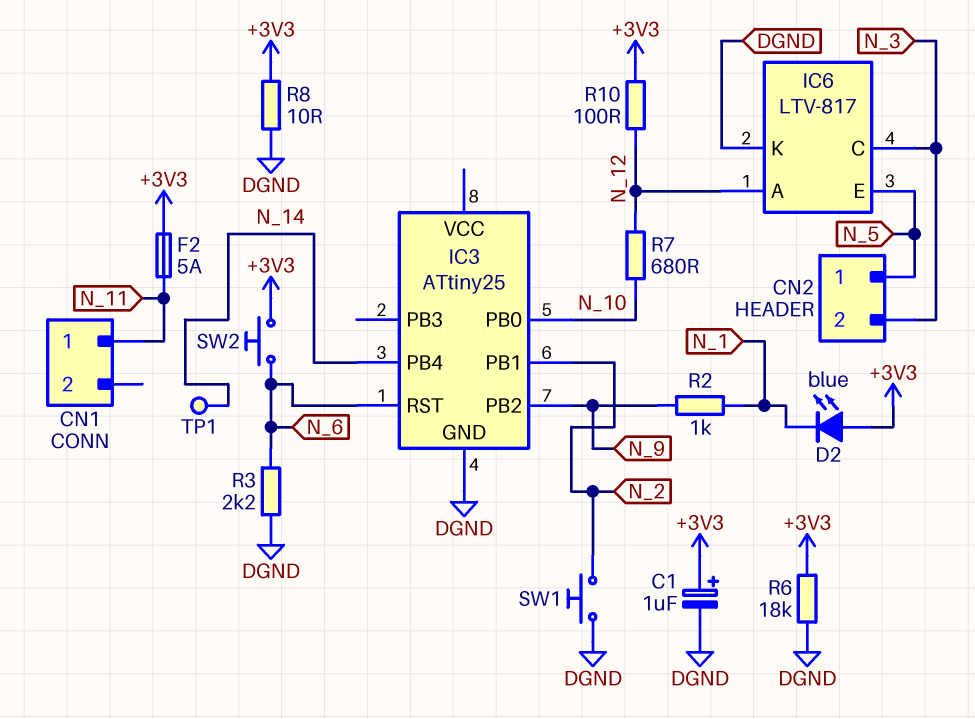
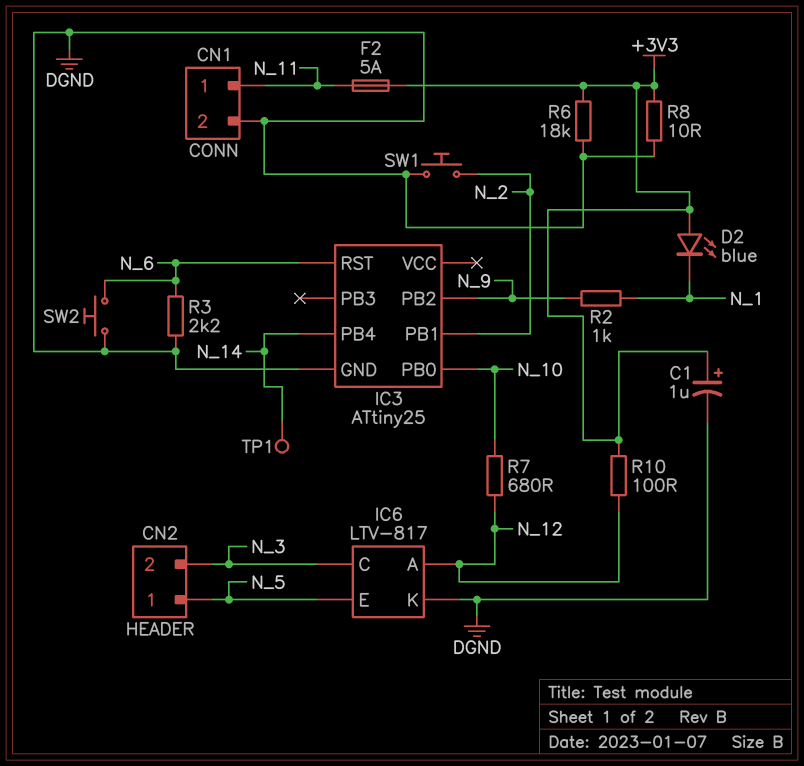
CN1 pin 2: none -> DGND
SW2: button (+3V3, N_6) -> button (DGND, N_6)

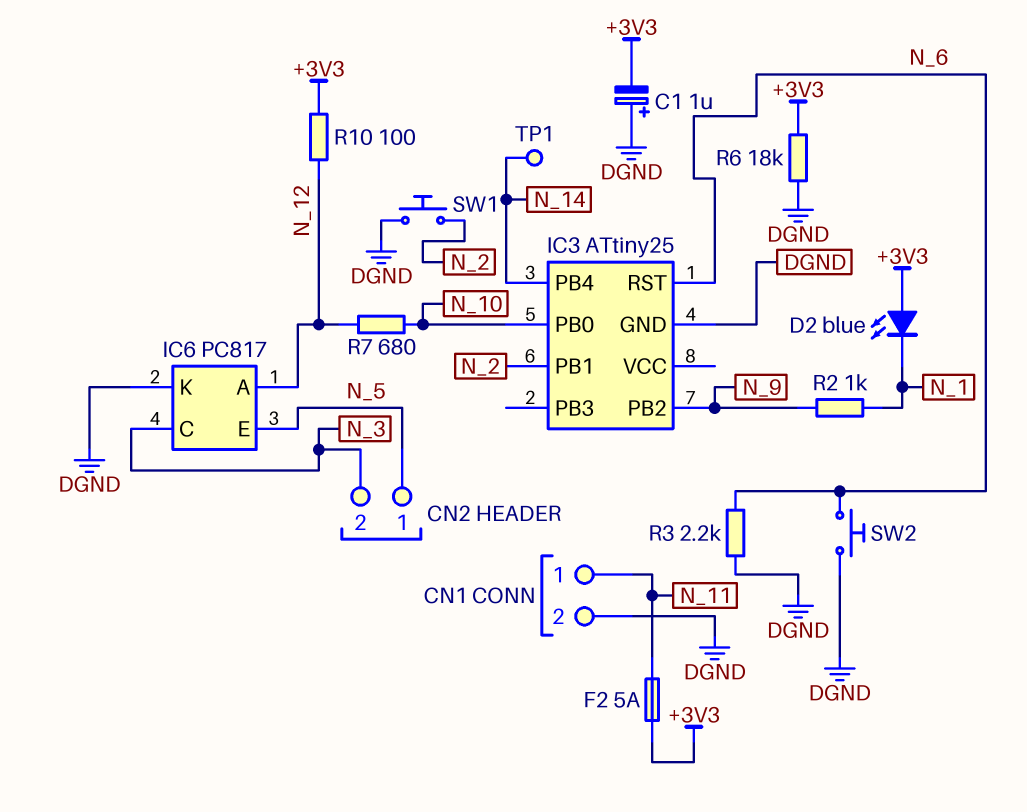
C1: 1uF (plus +3V3, minus DGND) -> 1uF (plus DGND, minus +3V3)
IC6: LTV-817 -> PC817
R8: 10 (+3V3, DGND) -> none

